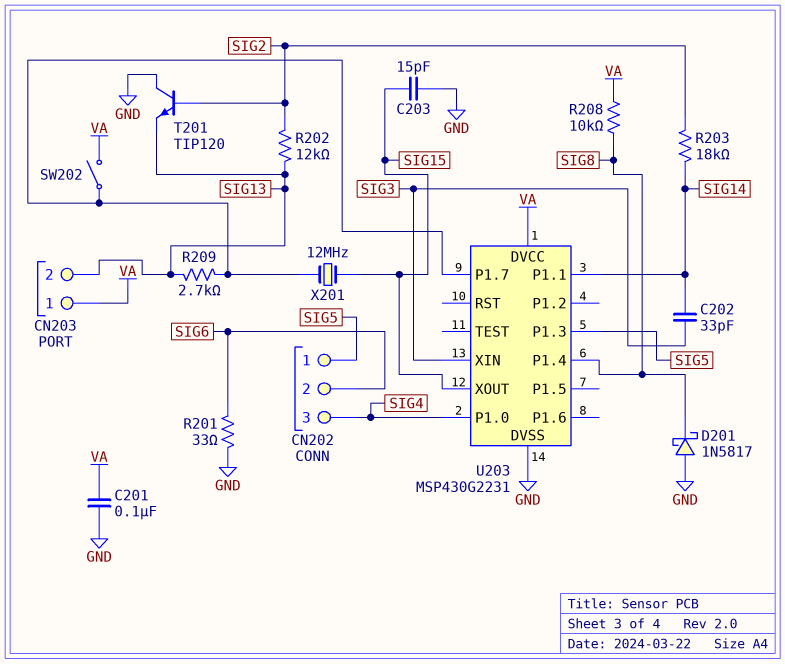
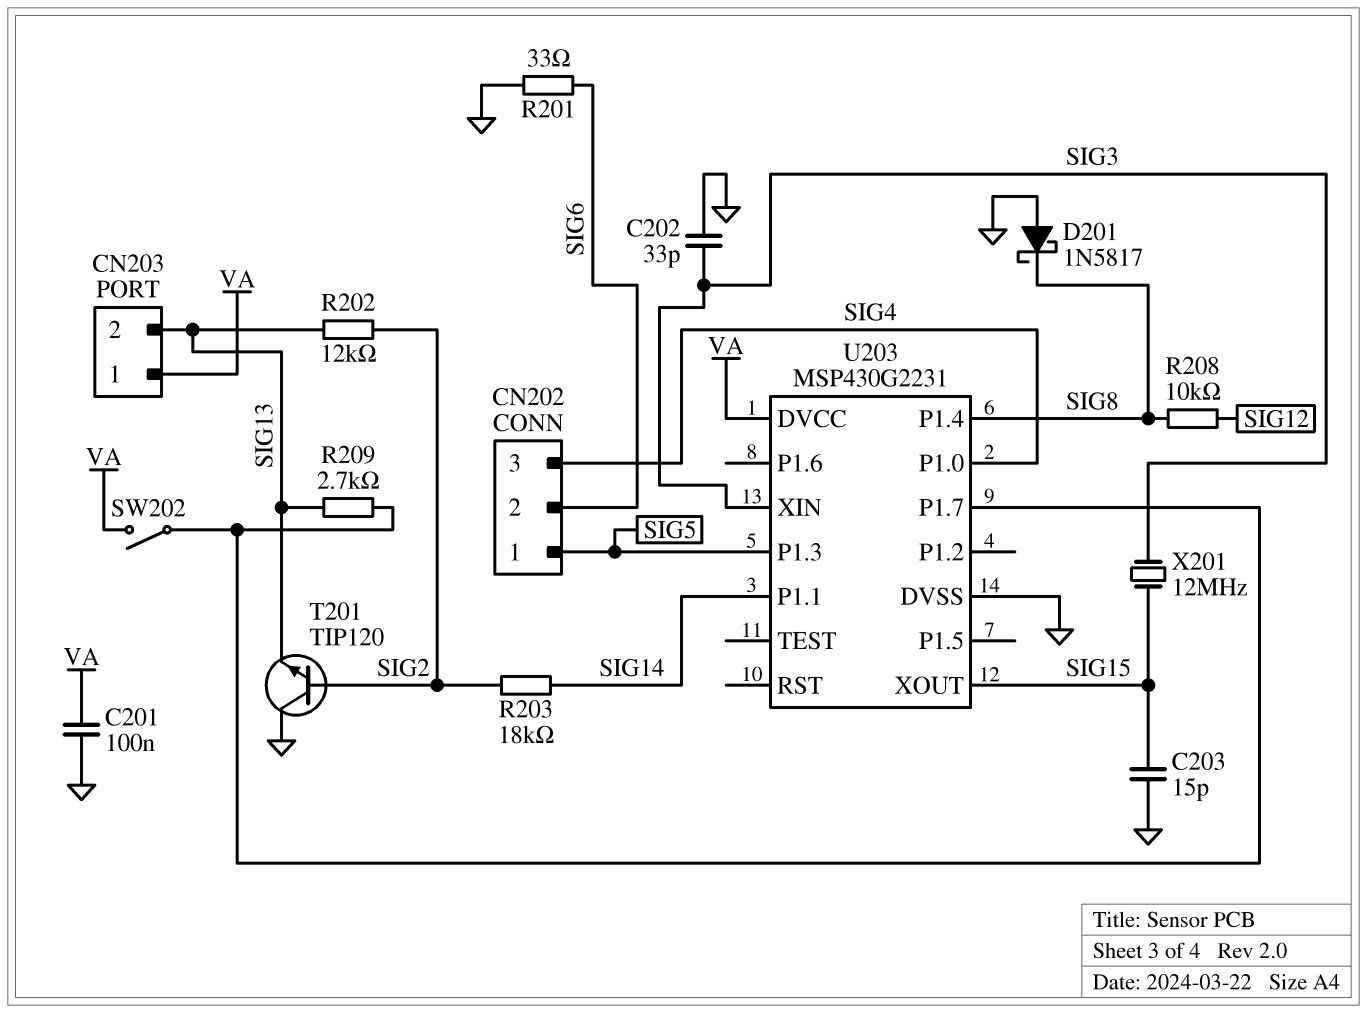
C202: 33pF (SIG3, SIG14) -> 33pF (GND, SIG3)
R208: 10k (SIG8, VA) -> 10k (SIG8, SIG12)
X201: 12MHz (SIG15, U203/P1.7) -> 12MHz (SIG3, SIG15)

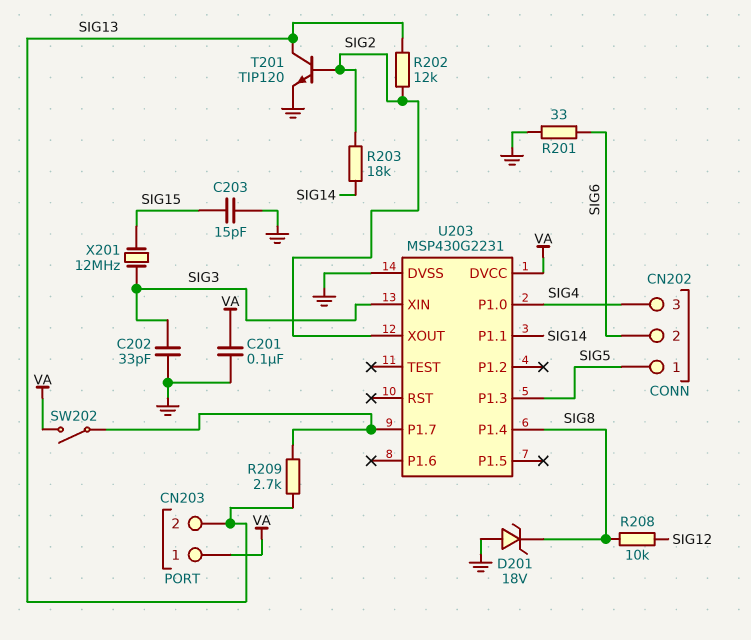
D201: schottky 1N5817 (A GND, K SIG8) -> zener 18V (A GND, K SIG8)
T201: NPN TIP120 (B SIG2, C GND, E SIG13) -> NPN TIP120 (B SIG2, C SIG13, E GND)
U203 pin XOUT: SIG15 -> SIG2

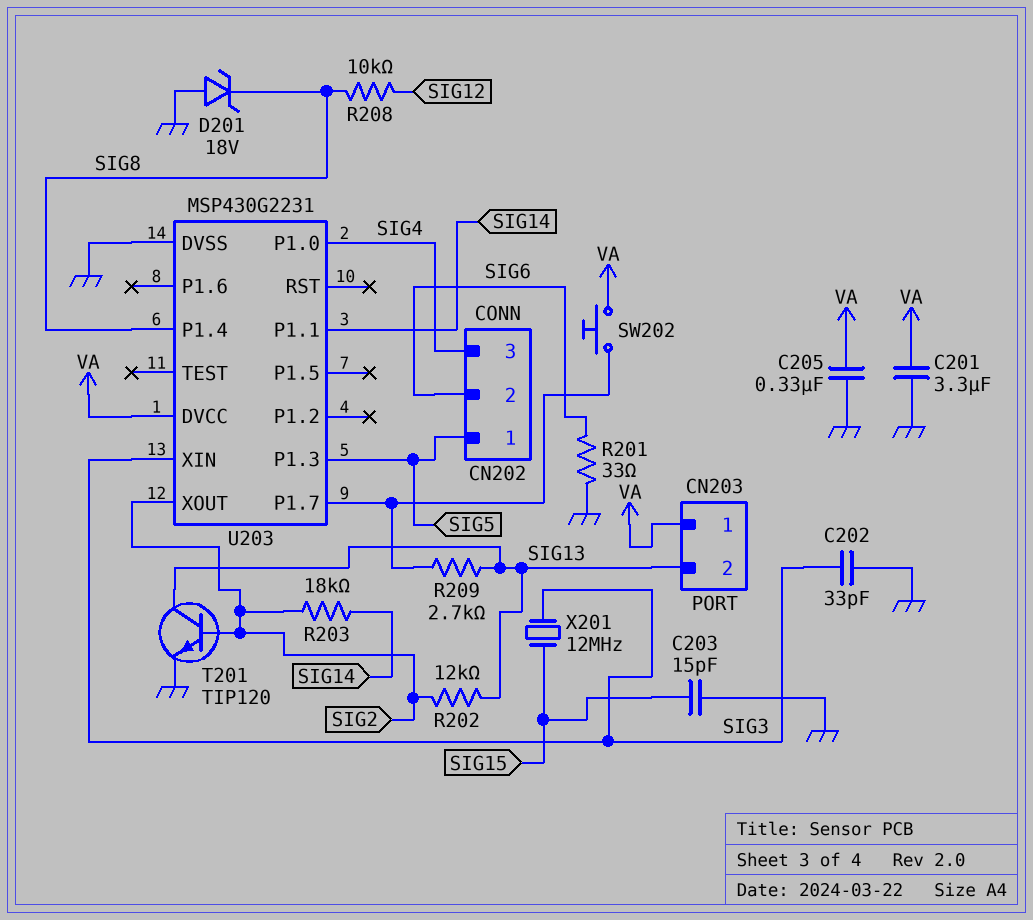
C201: 100nF (GND, VA) -> 3.3uF (GND, VA)
C205: none -> 330nF (GND, VA)
SW202: switch (U203/P1.7, VA) -> button (U203/P1.7, VA)

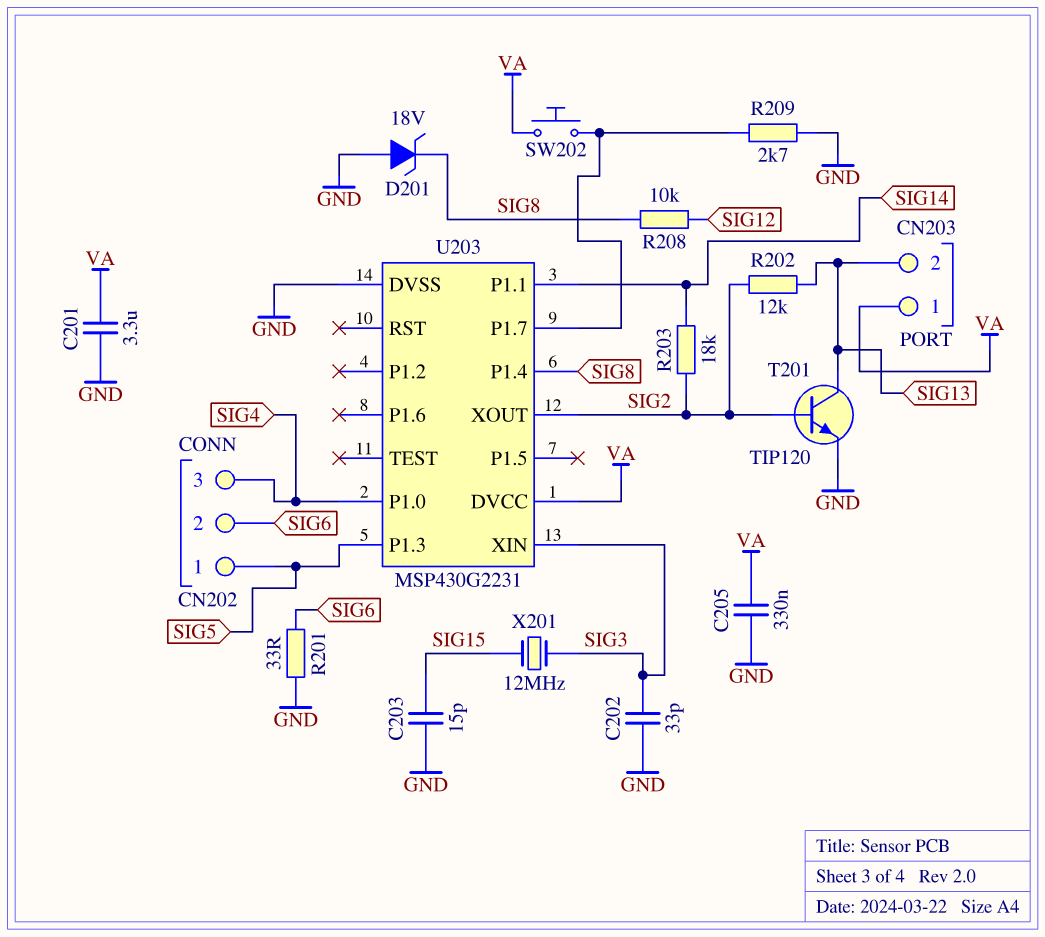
R209: 2.7k (SIG13, U203/P1.7) -> 2.7k (GND, U203/P1.7)

